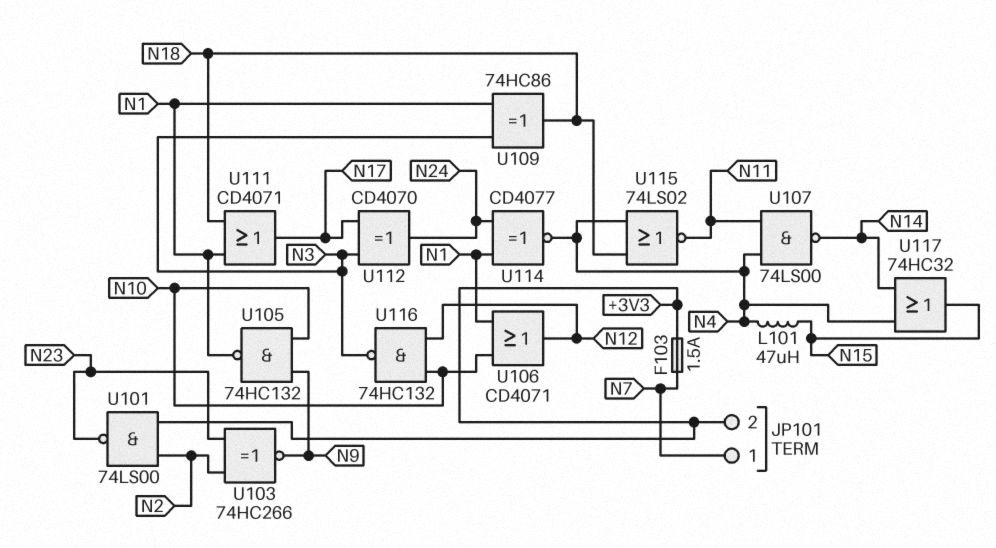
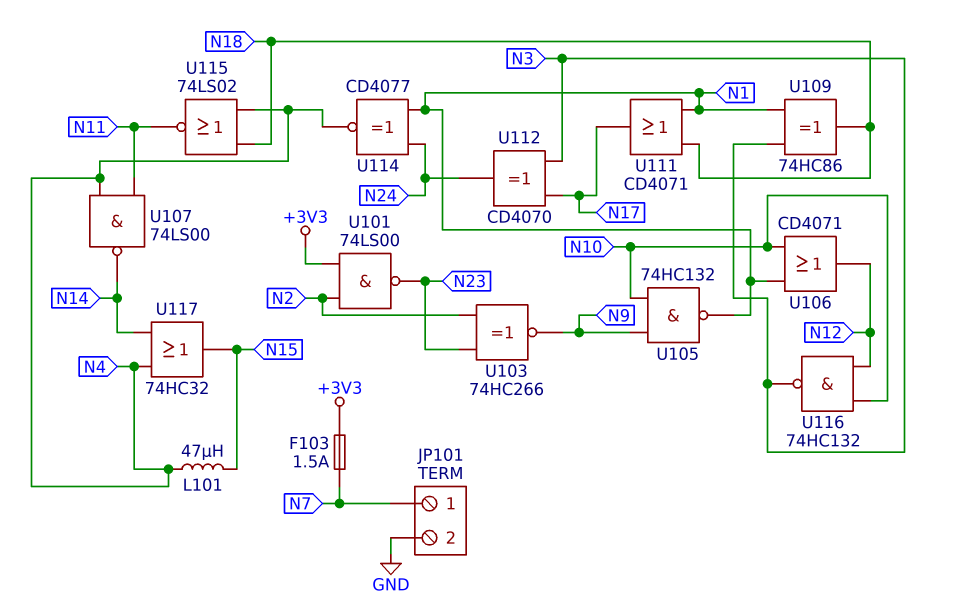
JP101 pin 2: +3V3 -> GND

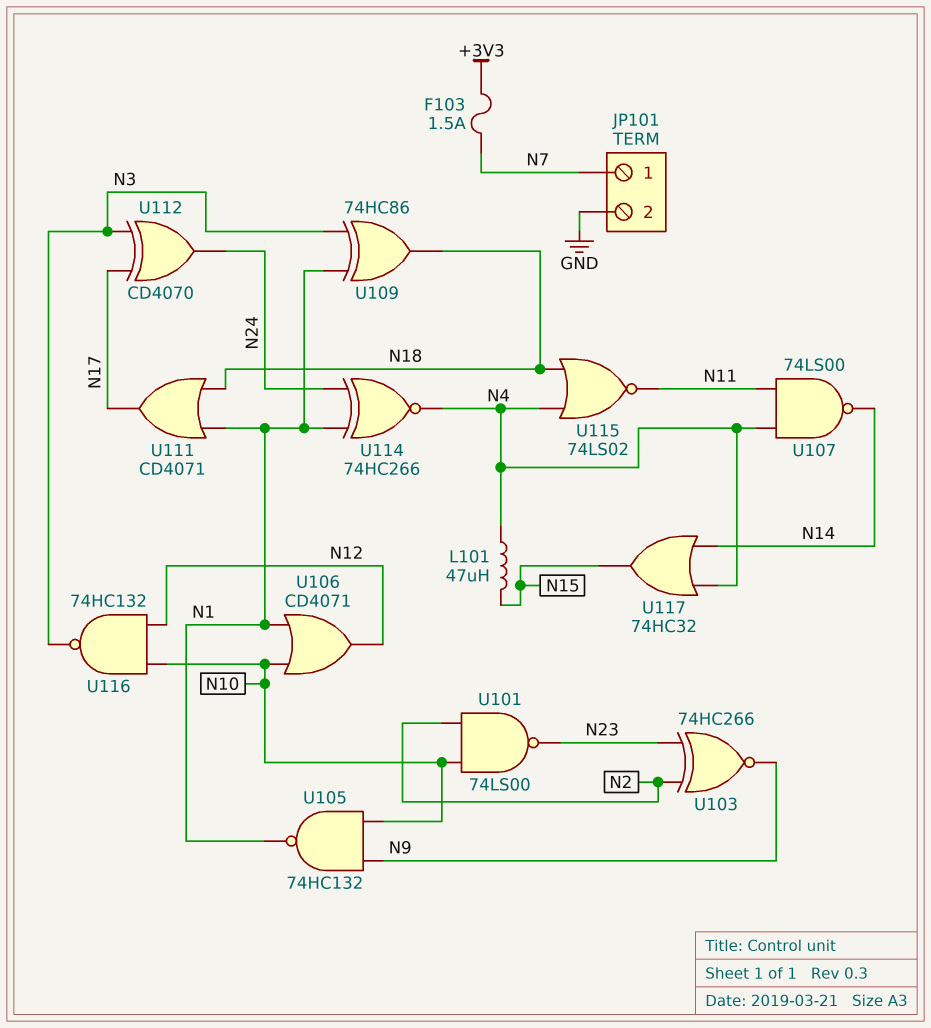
U101: NAND 74LS00 (in +3V3, in N2, out N23) -> NAND 74LS00 (in N2, in N10, out N23)
U114: XNOR CD4077 (in N1, in N24, out N4) -> XNOR 74HC266 (in N1, in N24, out N4)

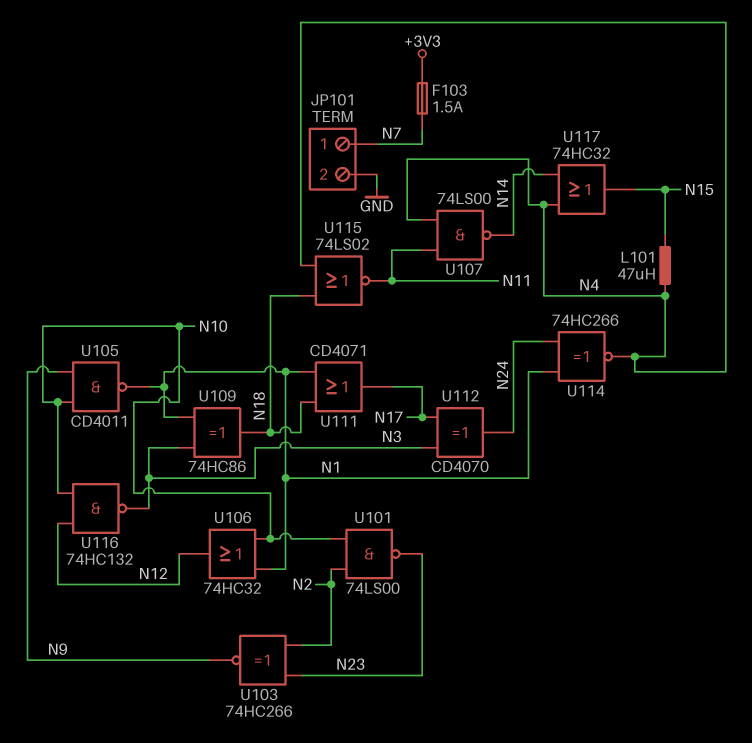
U105: NAND 74HC132 (in N9, in N10, out N1) -> NAND CD4011 (in N9, in N10, out N1)
U106: OR CD4071 (in N1, in N10, out N12) -> OR 74HC32 (in N1, in N10, out N12)

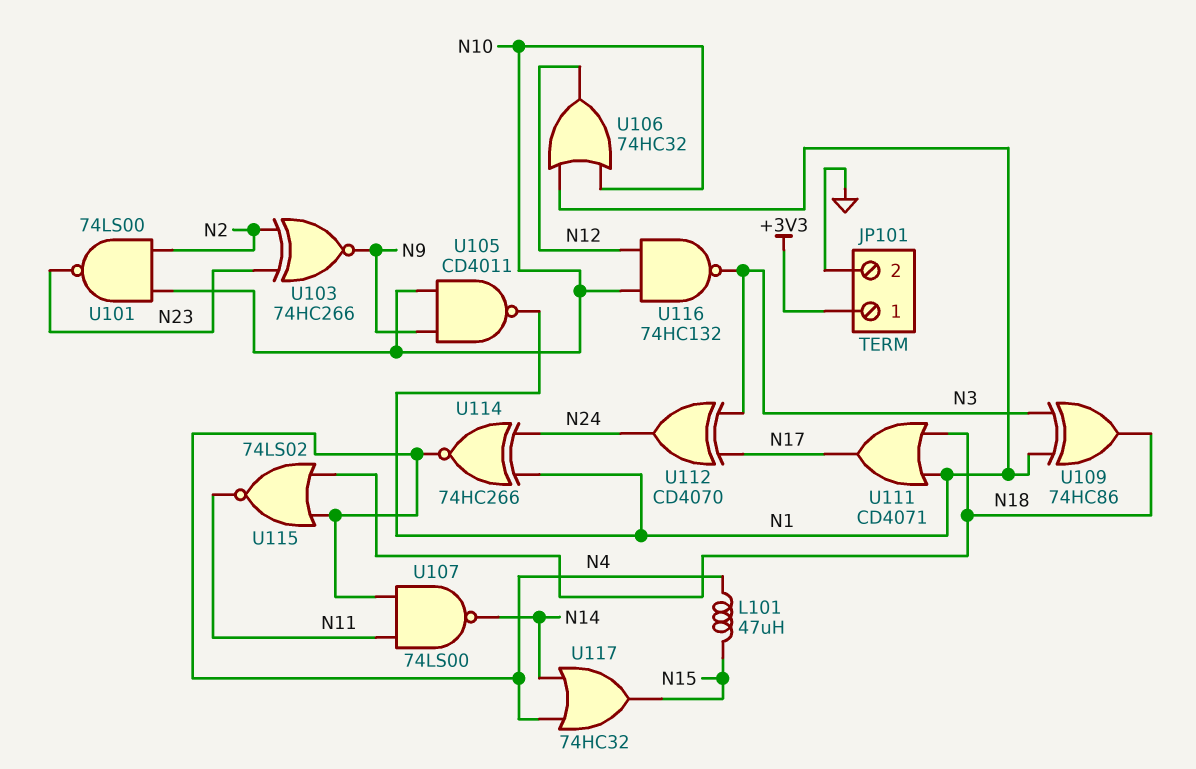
F103: 1.5A (+3V3, N7) -> none
JP101 pin 1: N7 -> +3V3

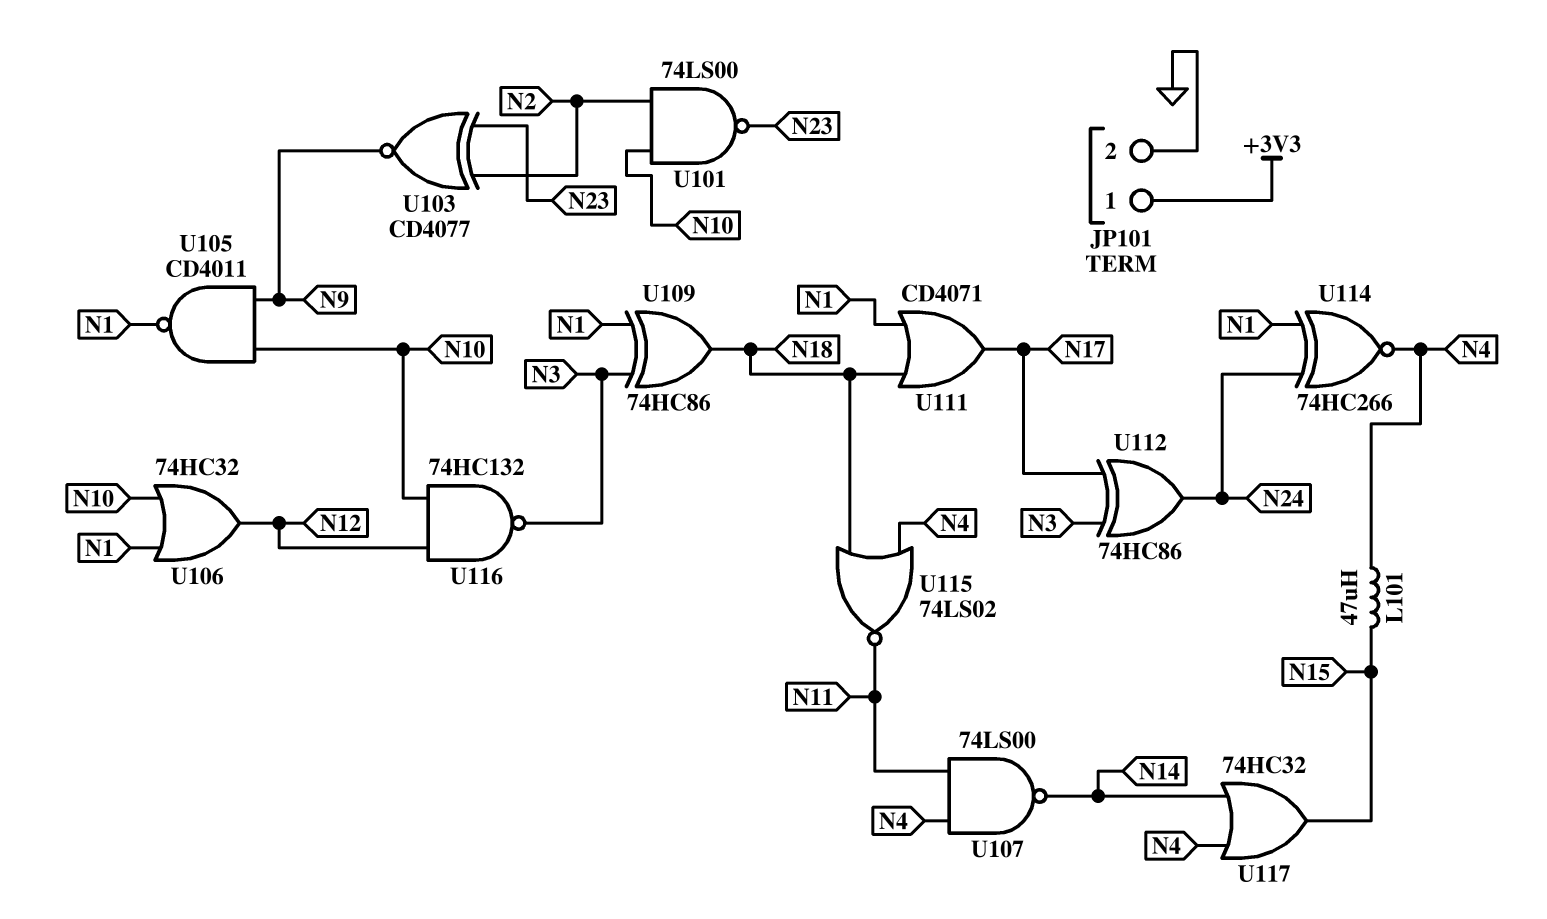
U103: XNOR 74HC266 (in N2, in N23, out N9) -> XNOR CD4077 (in N2, in N23, out N9)
U112: XOR CD4070 (in N3, in N17, out N24) -> XOR 74HC86 (in N3, in N17, out N24)

